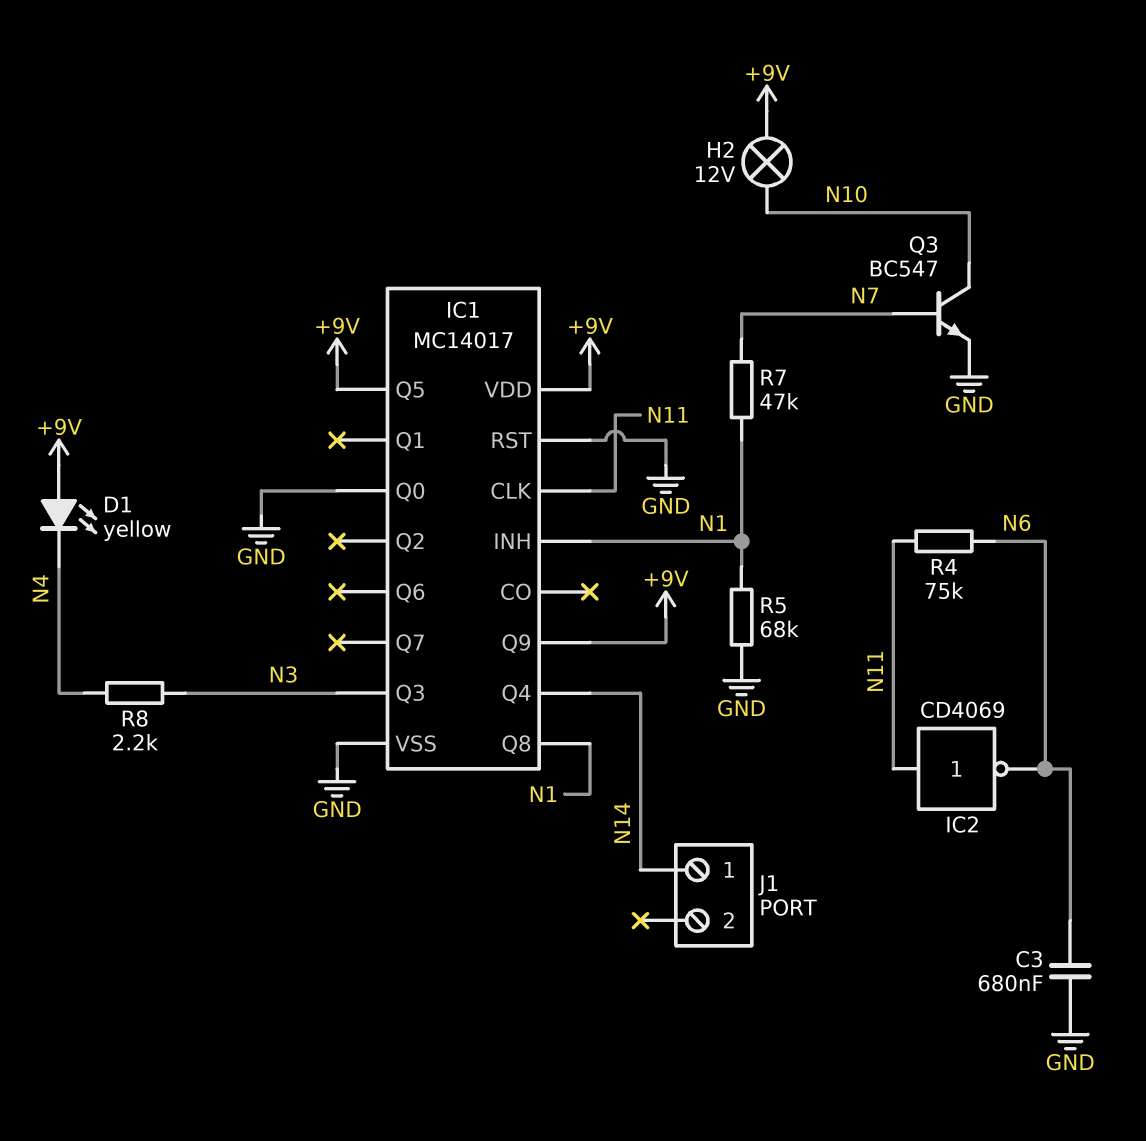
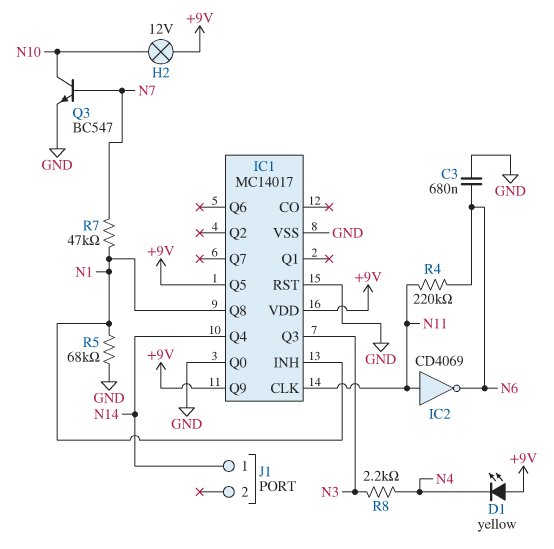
R4: 75k (N6, N11) -> 220k (N6, N11)

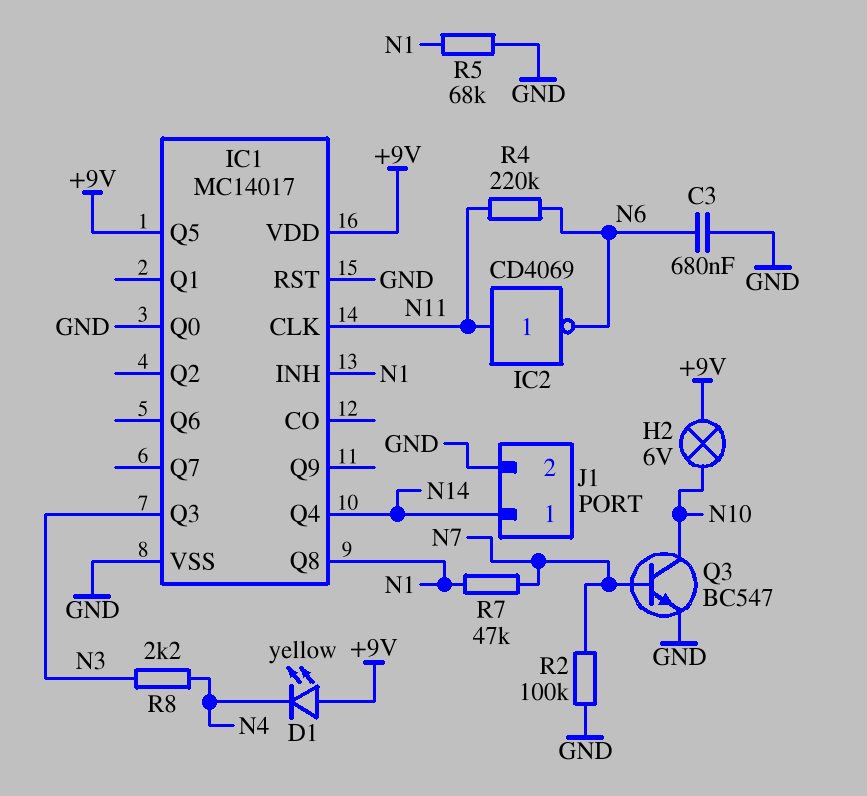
H2: lamp 12V (+9V, N10) -> lamp 6V (+9V, N10)
IC1 pin Q9: +9V -> none
J1 pin 2: none -> GND
R2: none -> 100k (GND, N7)

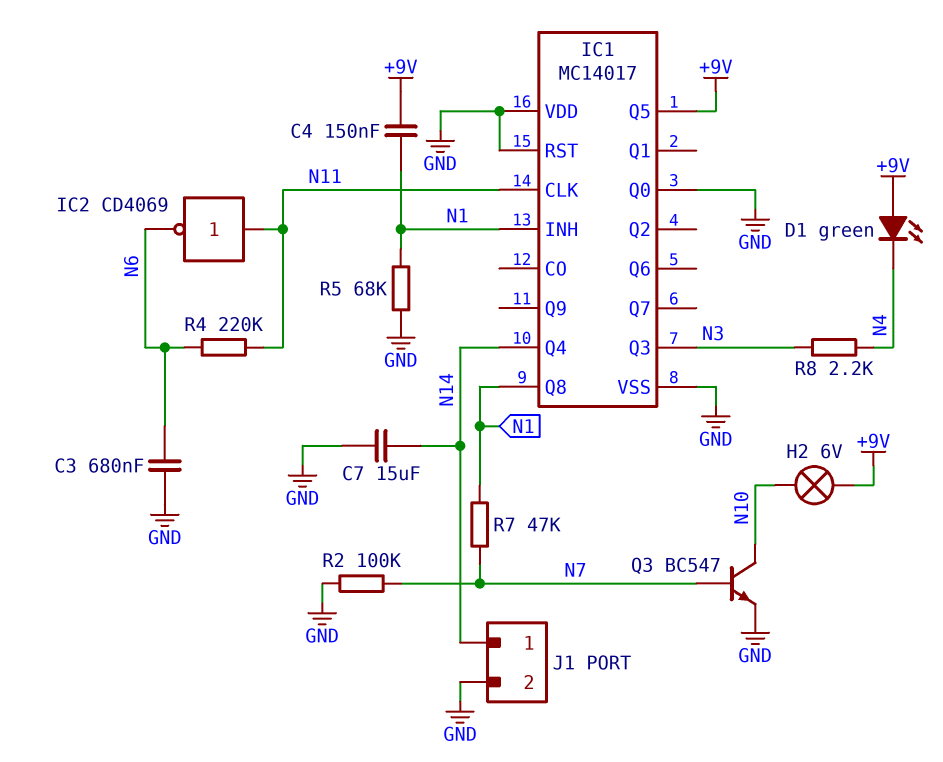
C4: none -> 150nF (+9V, N1)
C7: none -> 15uF (GND, N14)
D1: LED yellow (A +9V, K N4) -> LED green (A +9V, K N4)
IC1 pin VDD: +9V -> GND

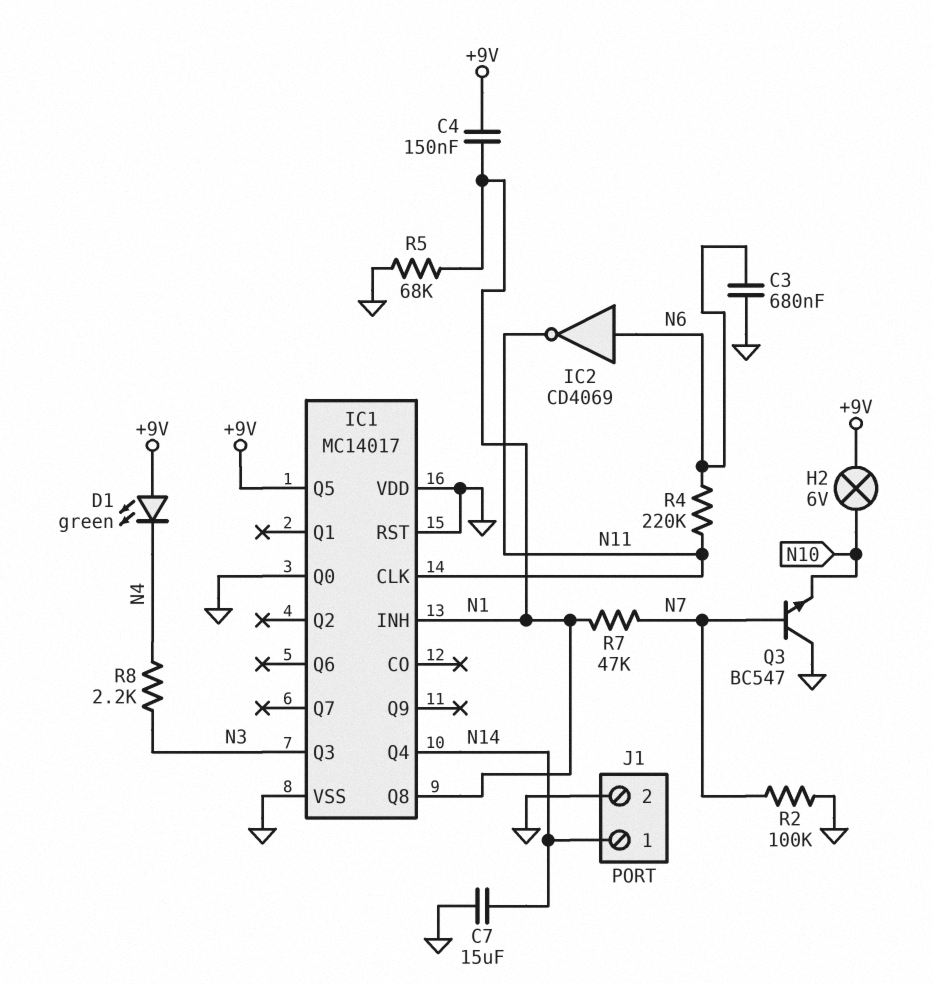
IC2: NOT CD4069 (in N11, out N6) -> NOT CD4069 (in N6, out N11)
Q3: NPN BC547 (B N7, C N10, E GND) -> NPN BC547 (B N7, C GND, E N10)

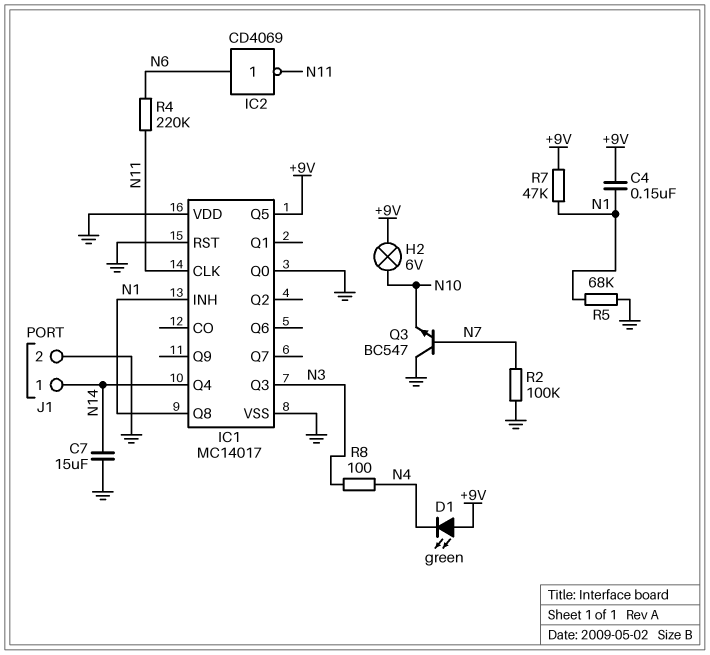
C3: 680nF (GND, N6) -> none
R7: 47k (N1, N7) -> 47k (+9V, N1)
R8: 2.2k (N3, N4) -> 100 (N3, N4)

